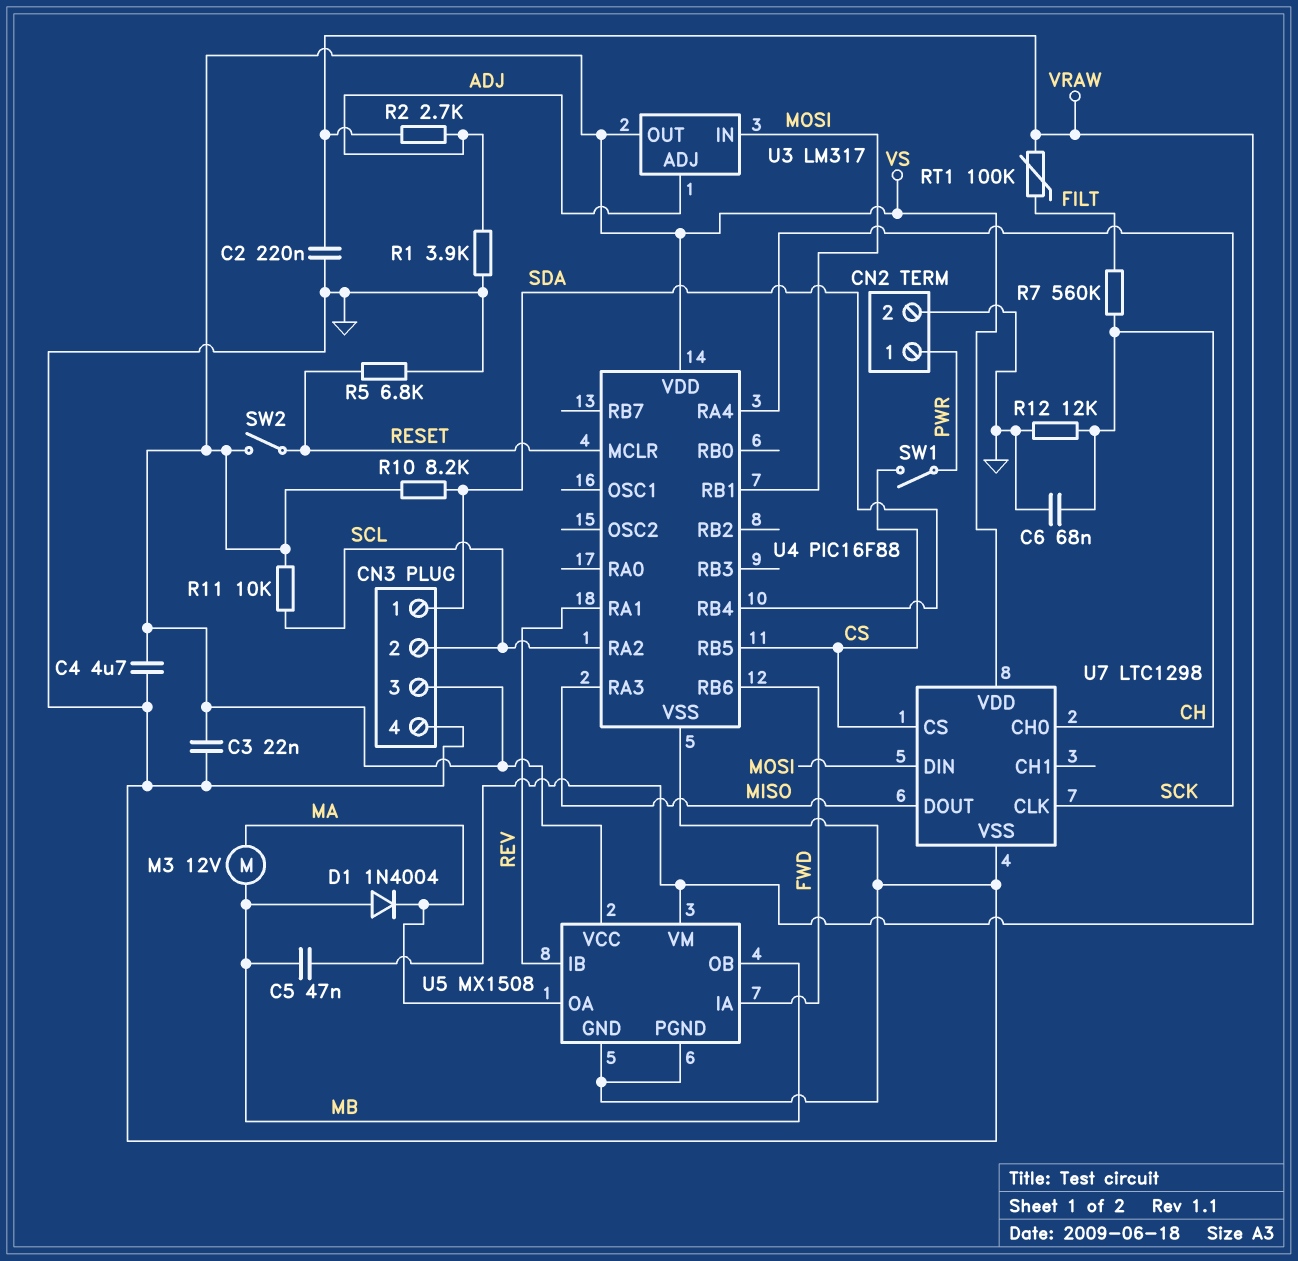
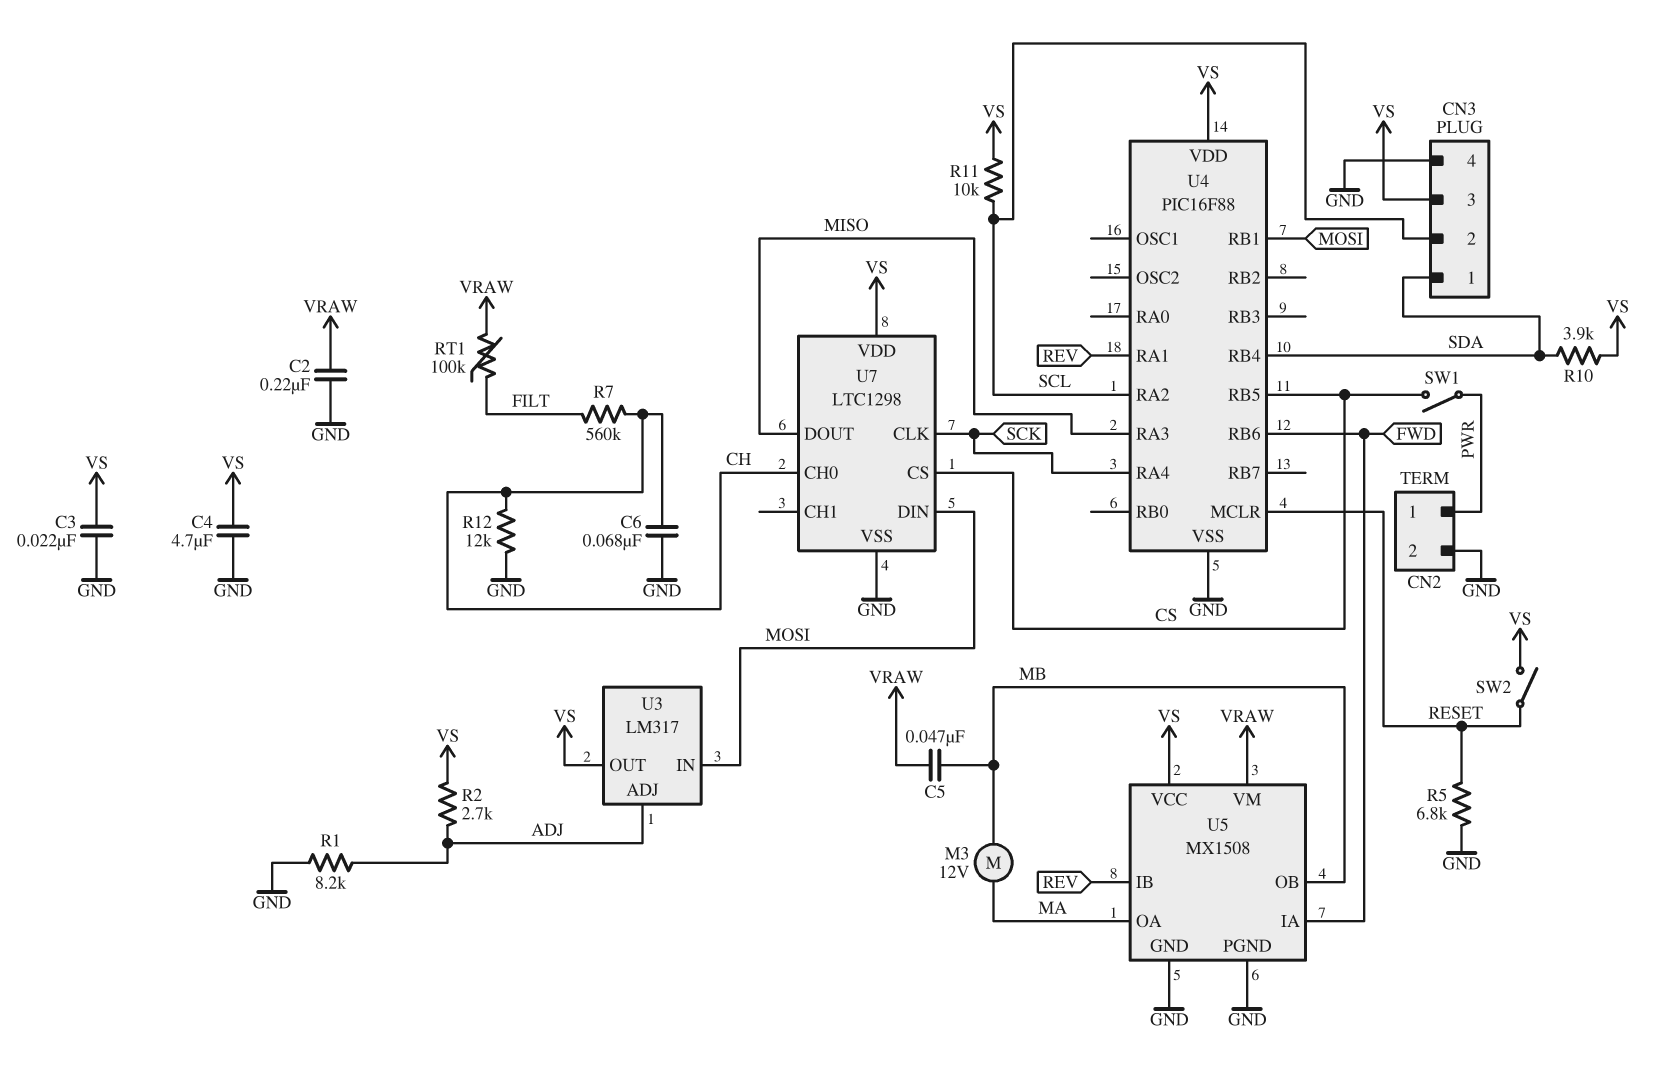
D1: diode 1N4004 (A MB, K MA) -> none
R1: 3.9k (ADJ, GND) -> 8.2k (ADJ, GND)
R2: 2.7k (ADJ, VRAW) -> 2.7k (ADJ, VS)
R10: 8.2k (SDA, VS) -> 3.9k (SDA, VS)

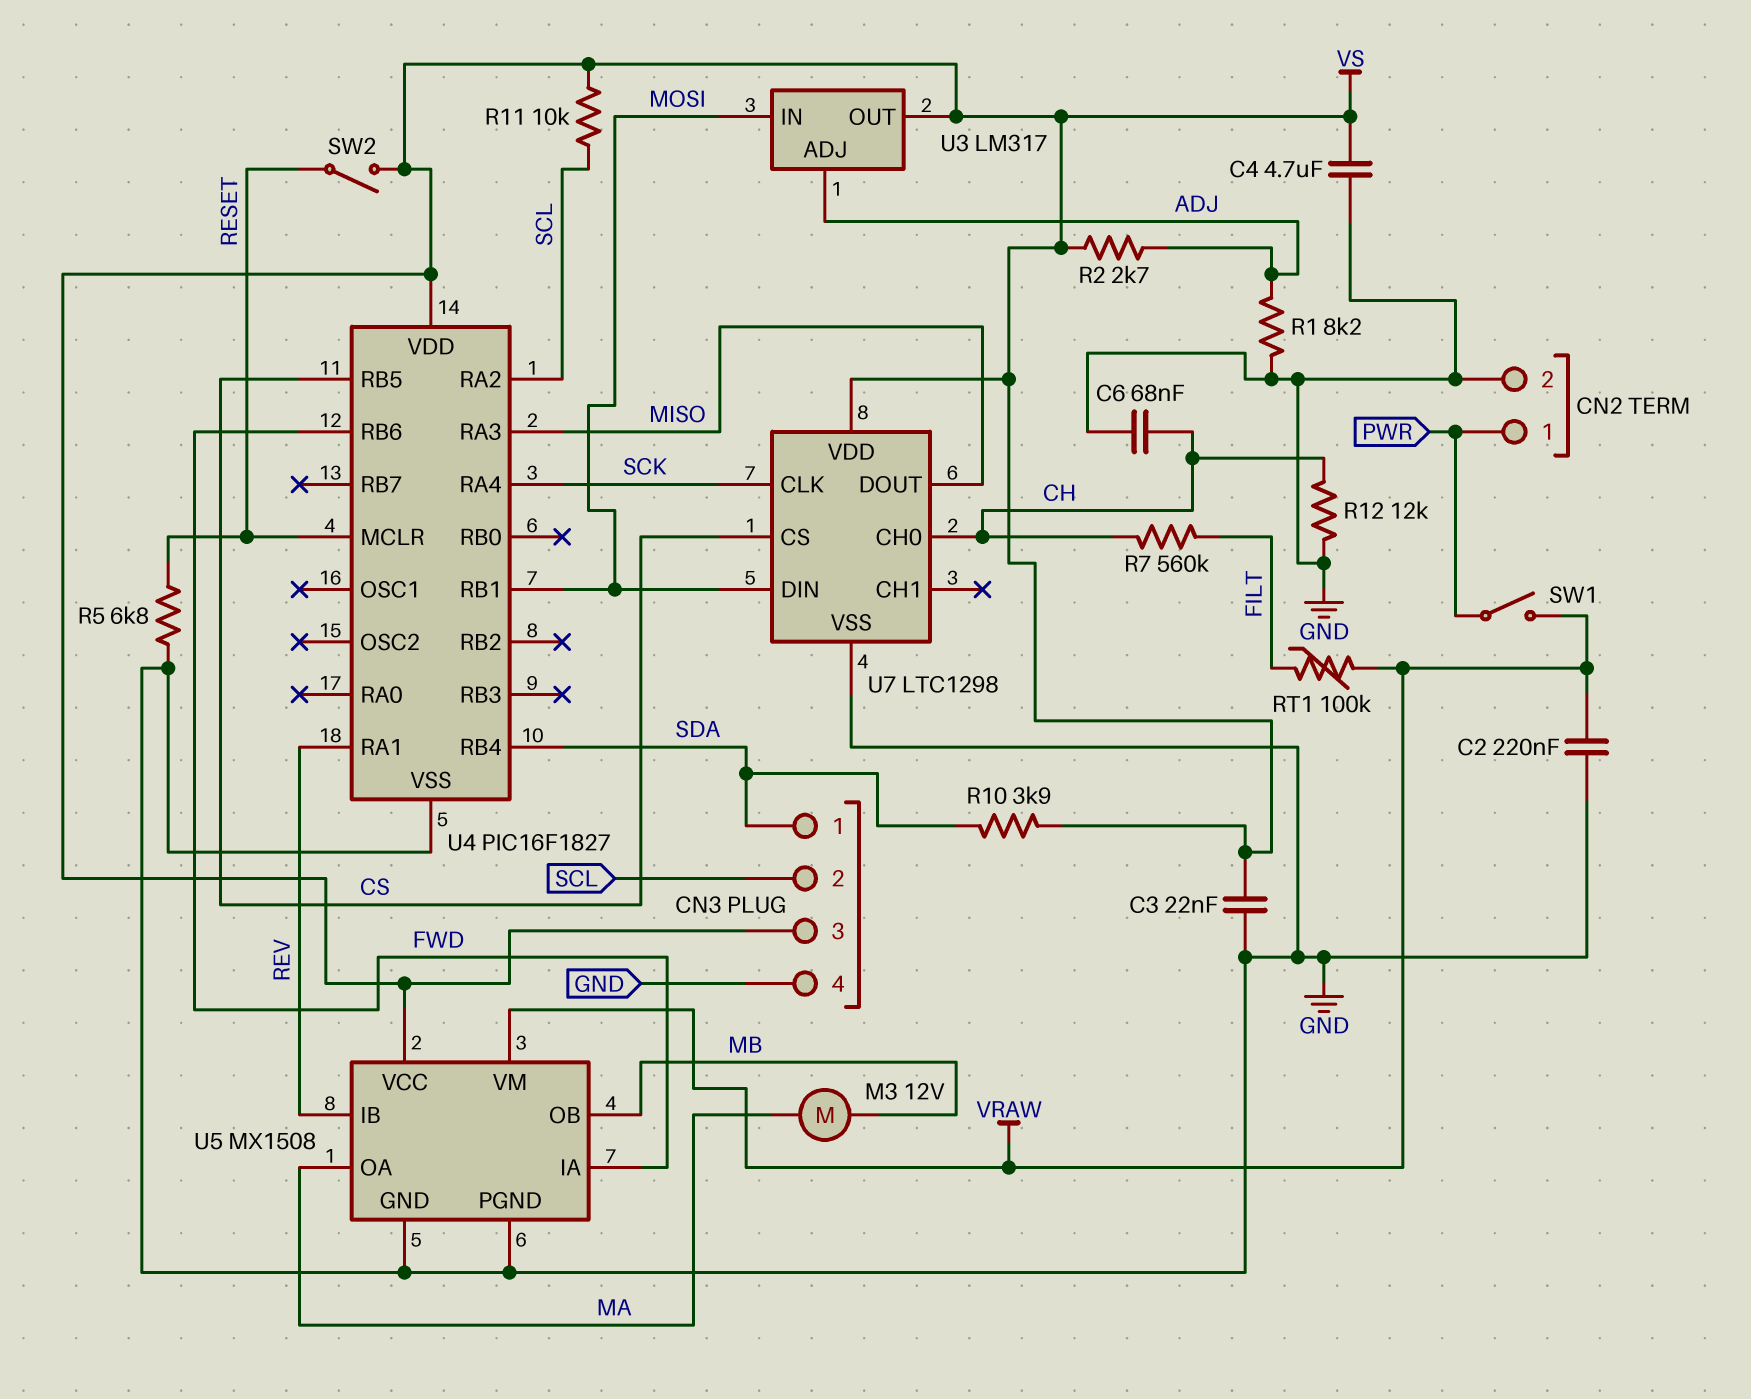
C5: 47nF (MB, VRAW) -> none
SW1: switch (CS, PWR) -> switch (PWR, VRAW)
U4: PIC16F88 -> PIC16F1827

